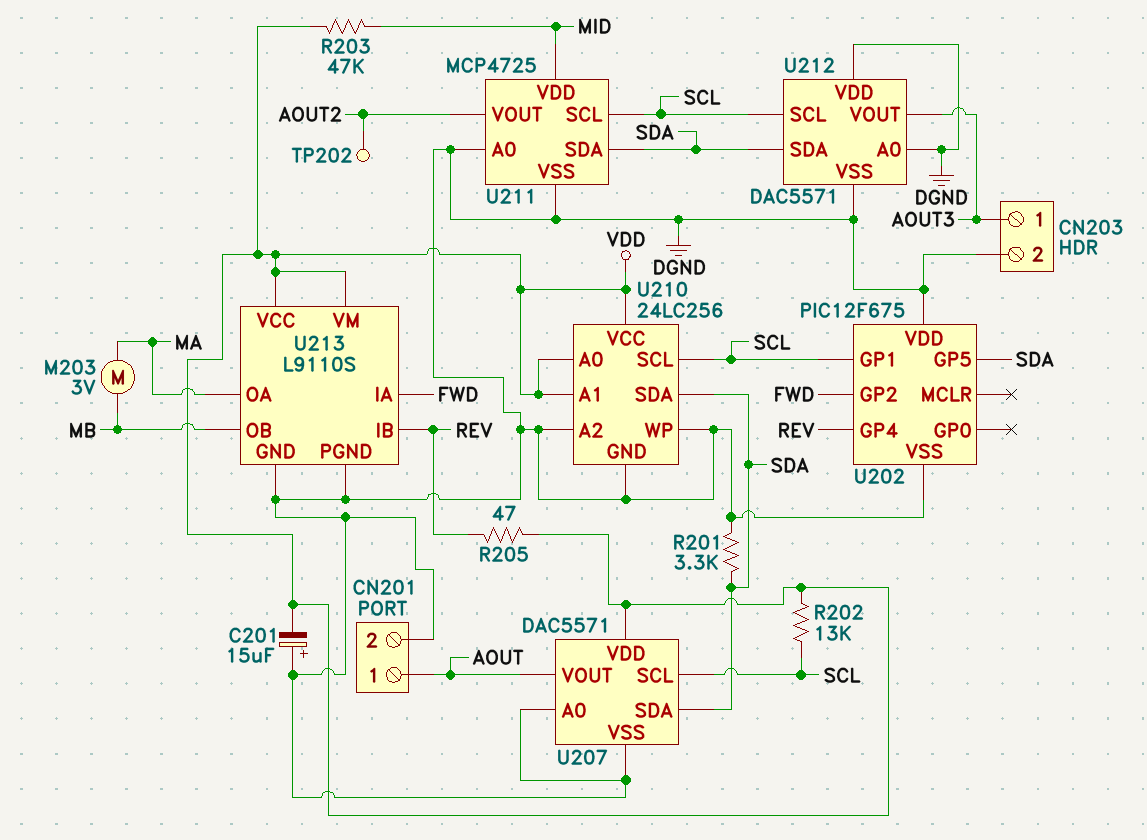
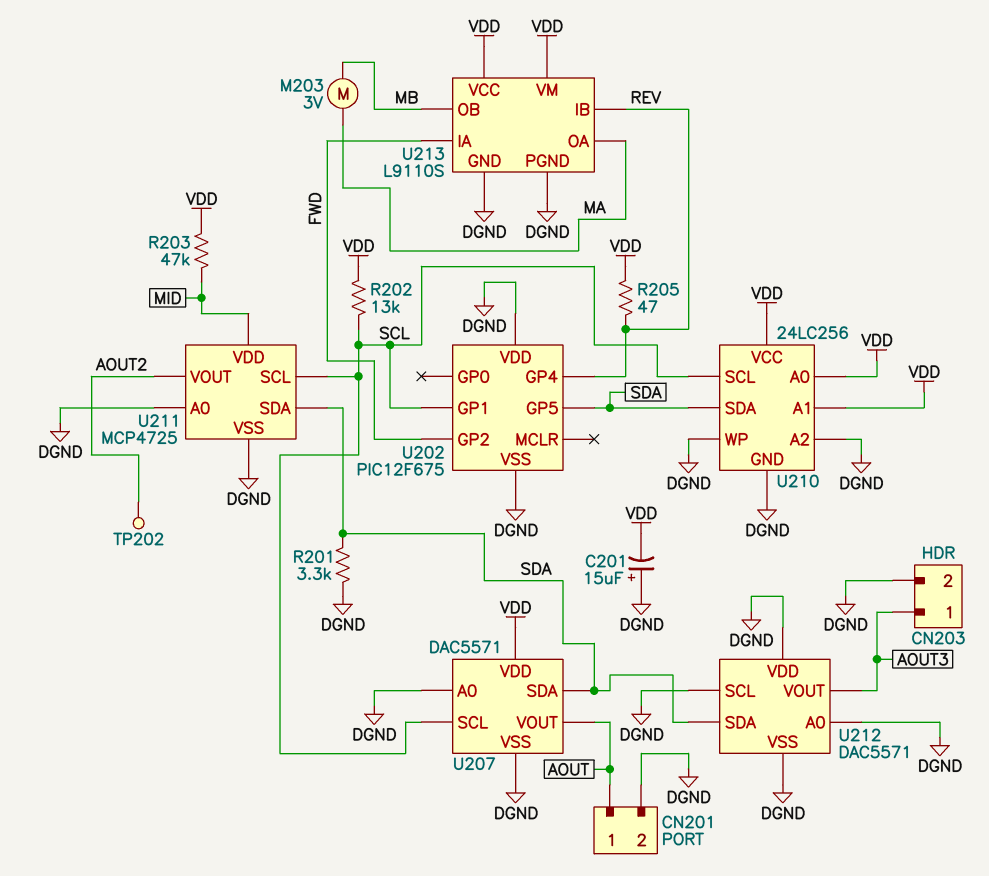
U212 pin SCL: SCL -> DGND

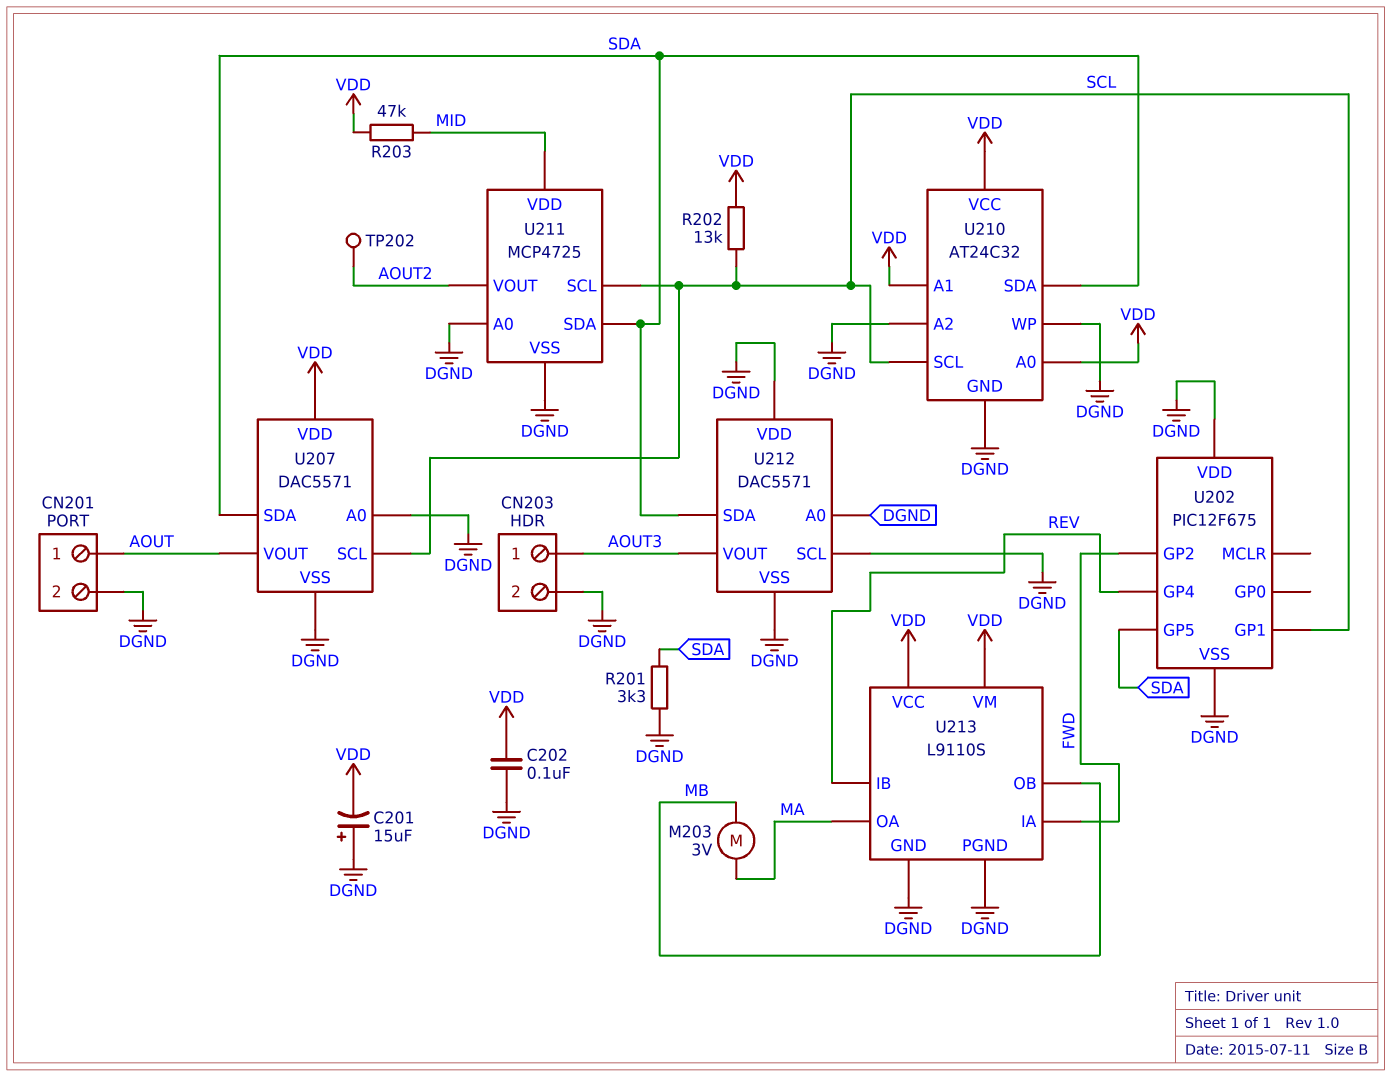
C202: none -> 100nF (DGND, VDD)
R205: 47 (REV, VDD) -> none
U210: 24LC256 -> AT24C32

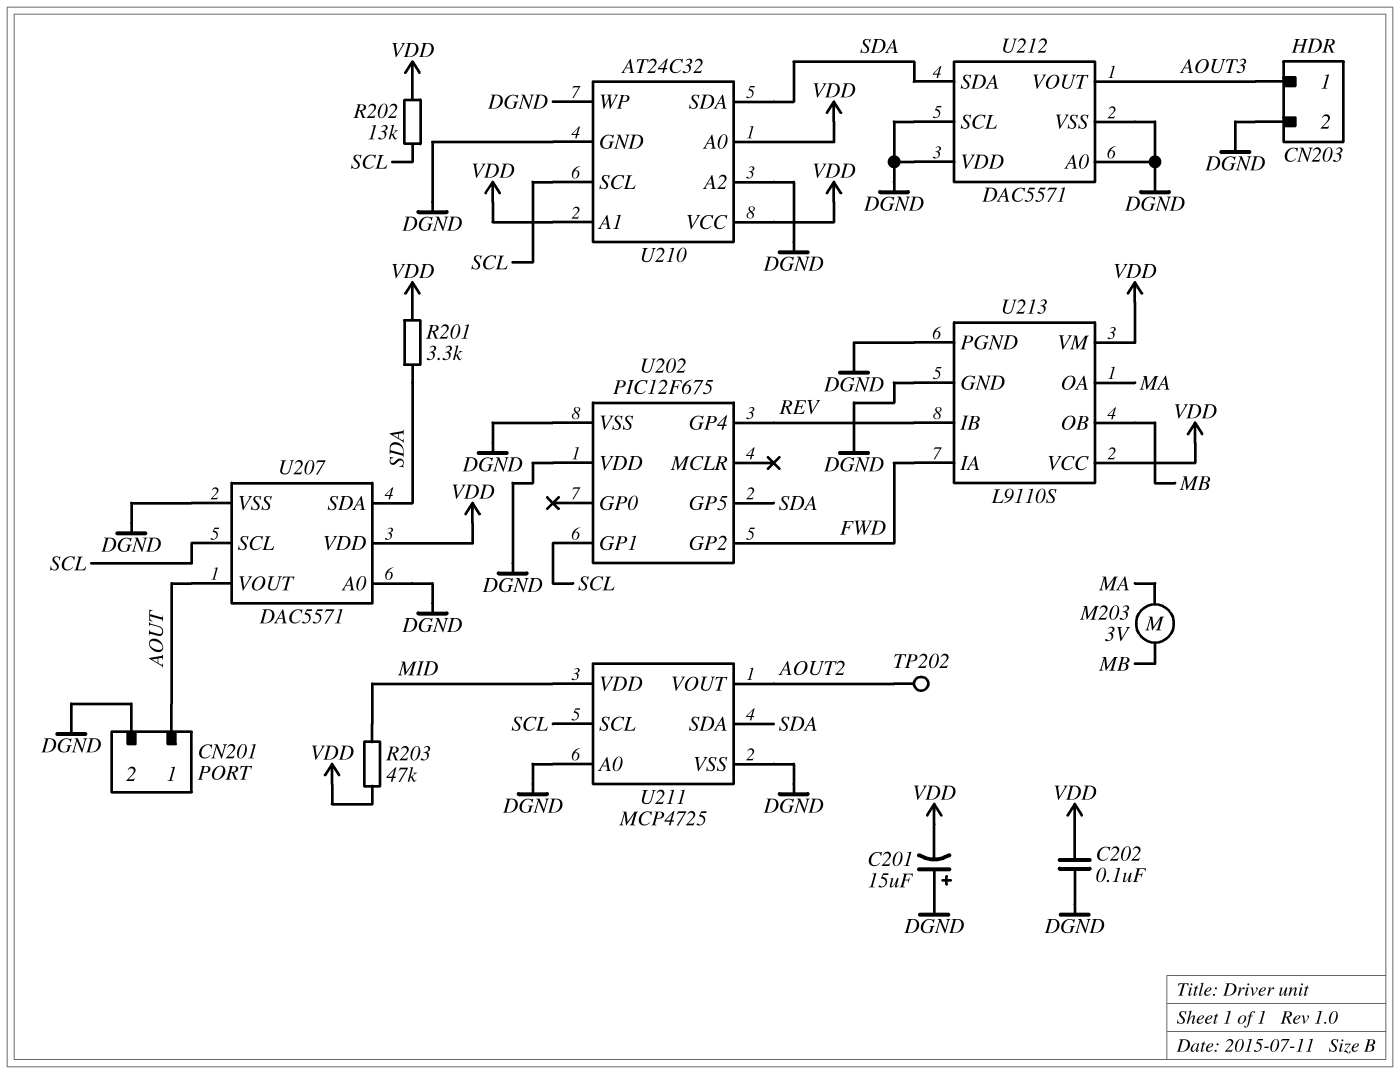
R201: 3.3k (DGND, SDA) -> 3.3k (SDA, VDD)

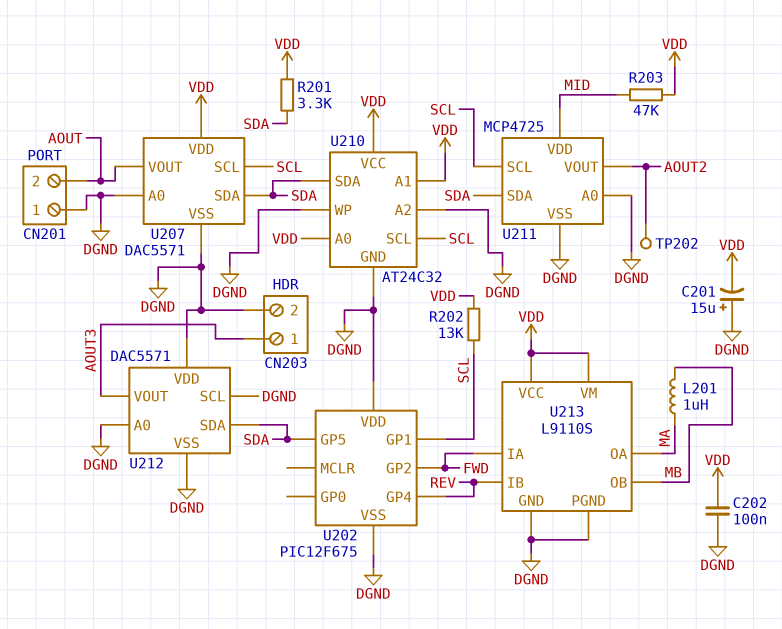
CN201 pin 1: AOUT -> DGND
CN201 pin 2: DGND -> AOUT
L201: none -> 1uH (MA, MB)
M203: motor 3V (MA, MB) -> none

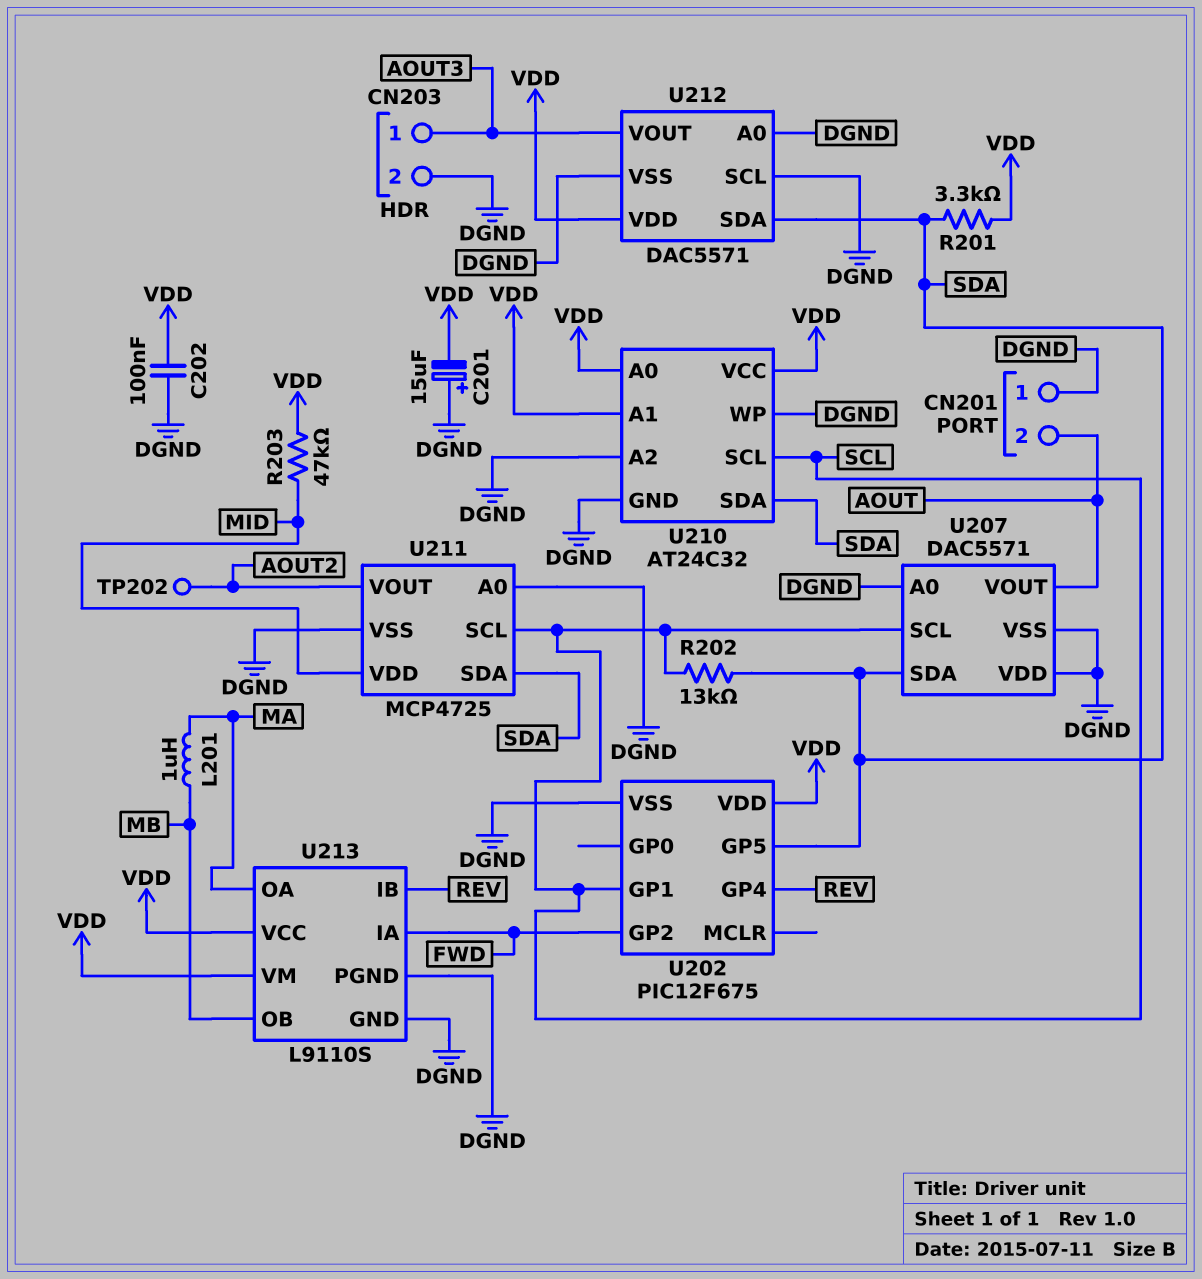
R202: 13k (SCL, VDD) -> 13k (SCL, SDA)
U202 pin VDD: DGND -> VDD
U207 pin VDD: VDD -> DGND
U212 pin VDD: DGND -> VDD

